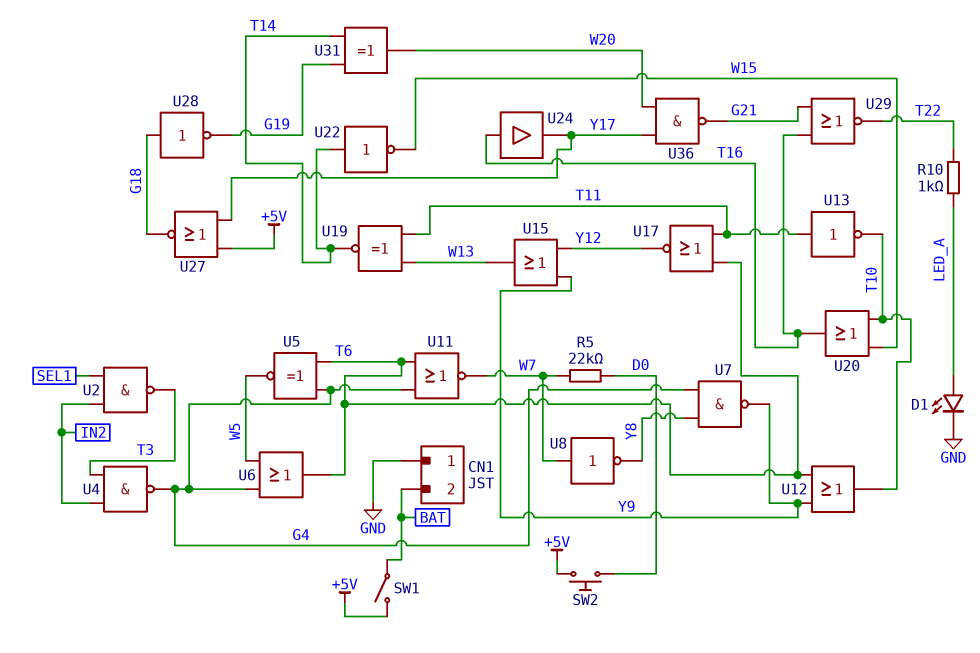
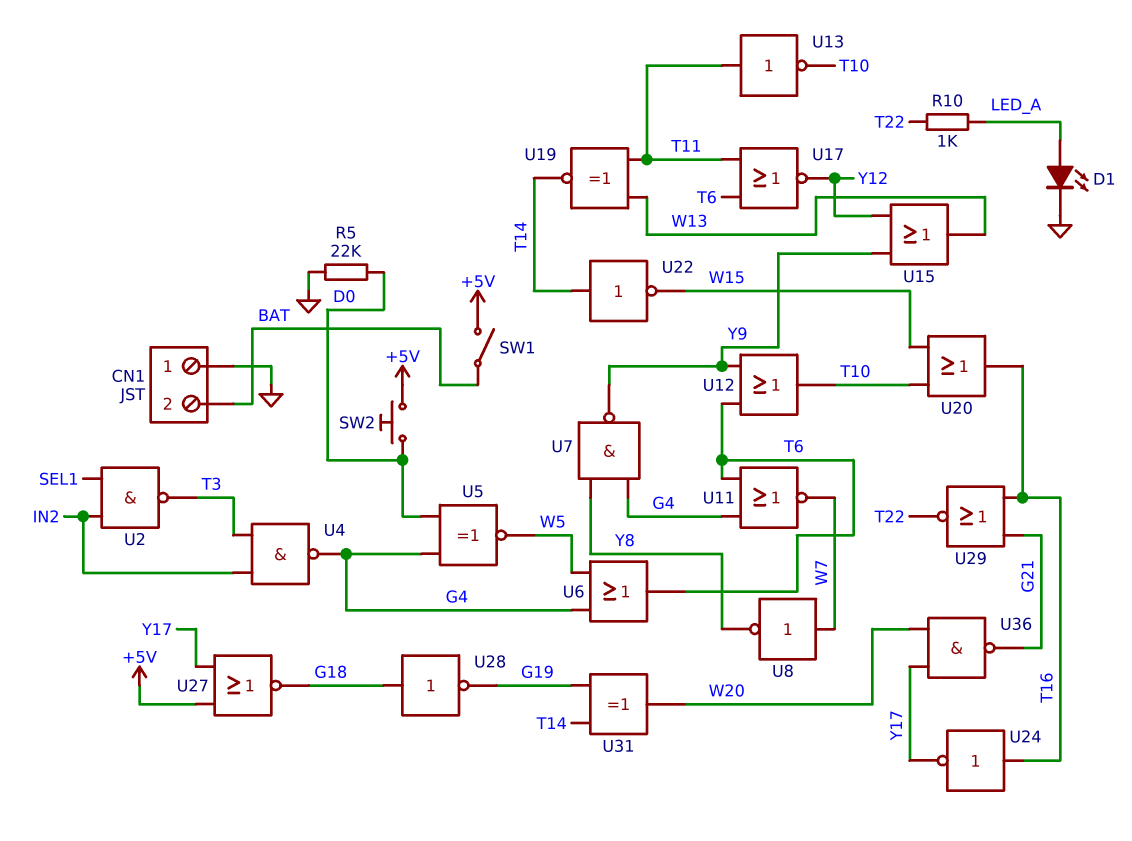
R5: 22k (D0, W7) -> 22k (D0, GND)
U5: XNOR (in G4, in T6, out W5) -> XNOR (in D0, in G4, out W5)
U24: buffer (in T16, out Y17) -> NOT (in T16, out Y17)

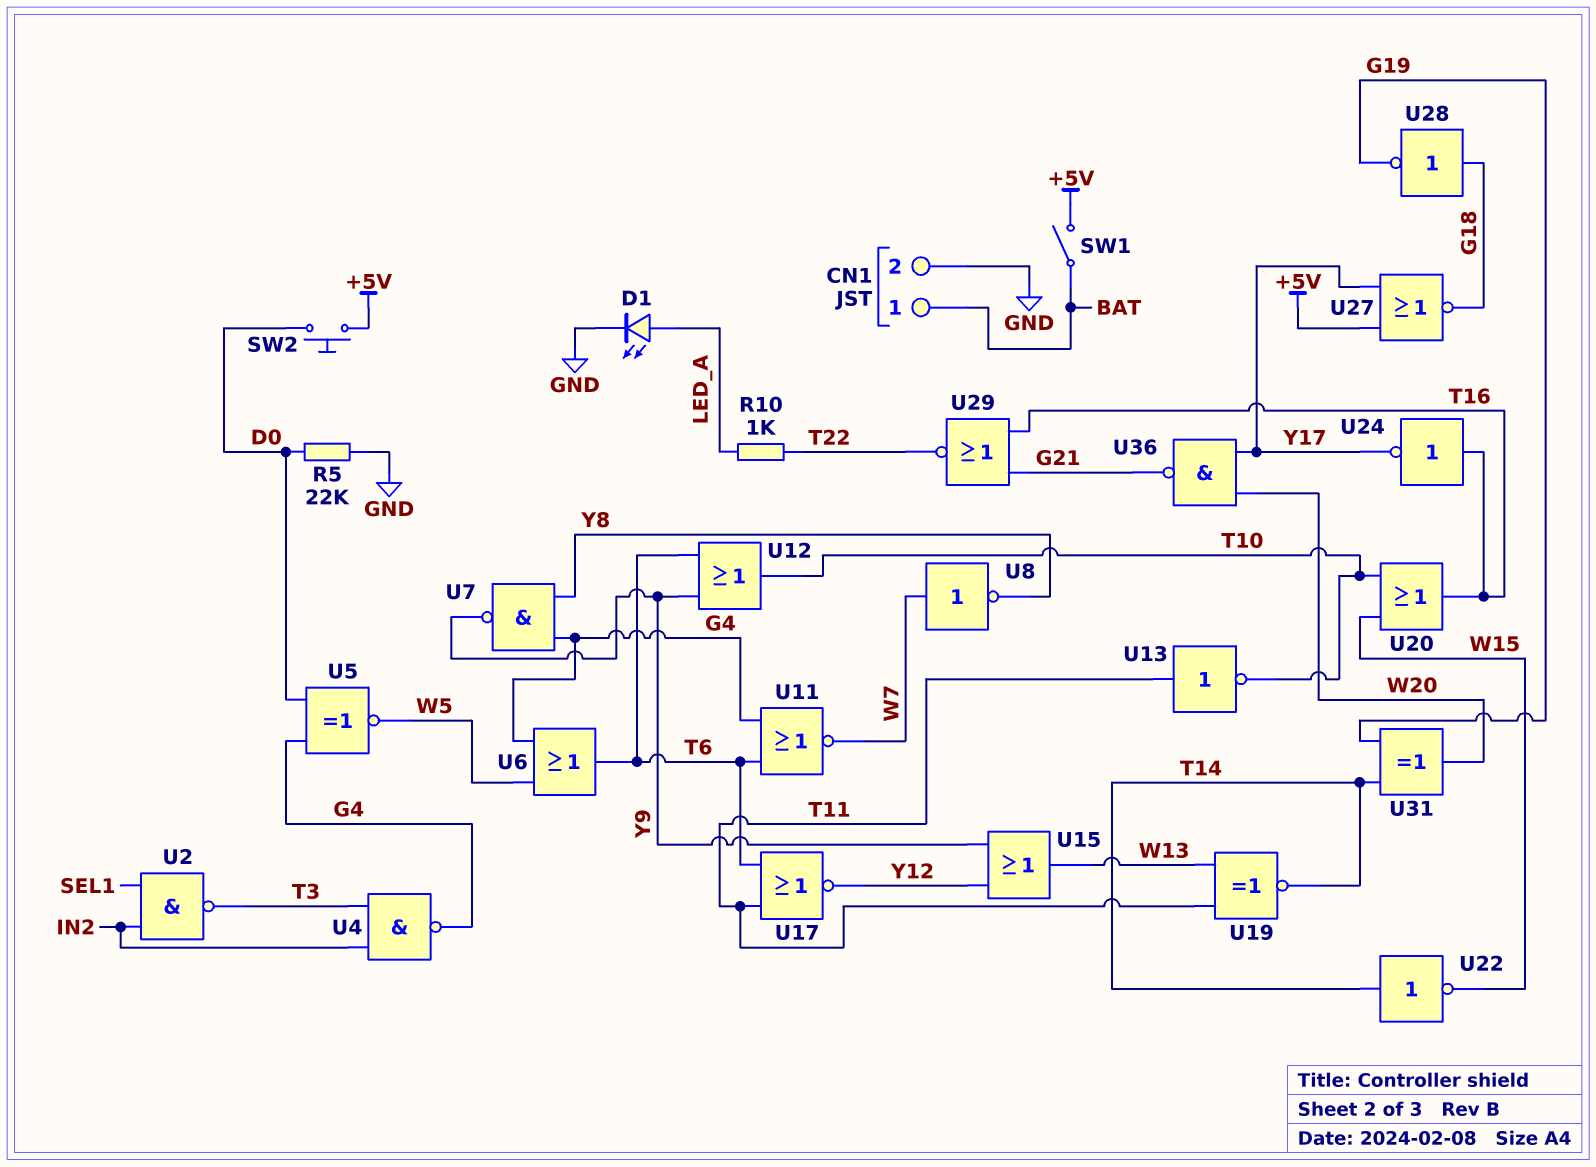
CN1 pin 1: GND -> BAT
CN1 pin 2: BAT -> GND

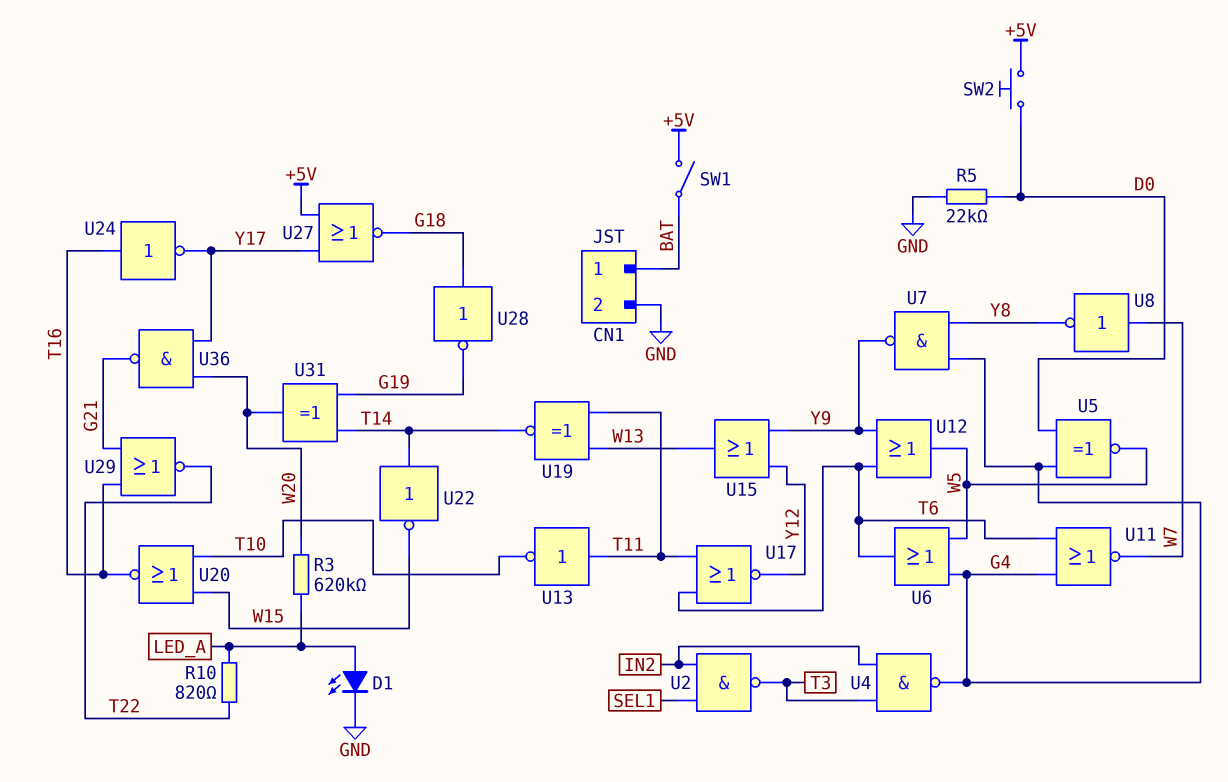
R3: none -> 620k (LED_A, W20)
R10: 1k (LED_A, T22) -> 820 (LED_A, T22)
U12: OR (in T6, in Y9, out T10) -> OR (in T6, in Y9, out W5)
U20: OR (in T10, in W15, out T16) -> NOR (in T10, in W15, out T16)

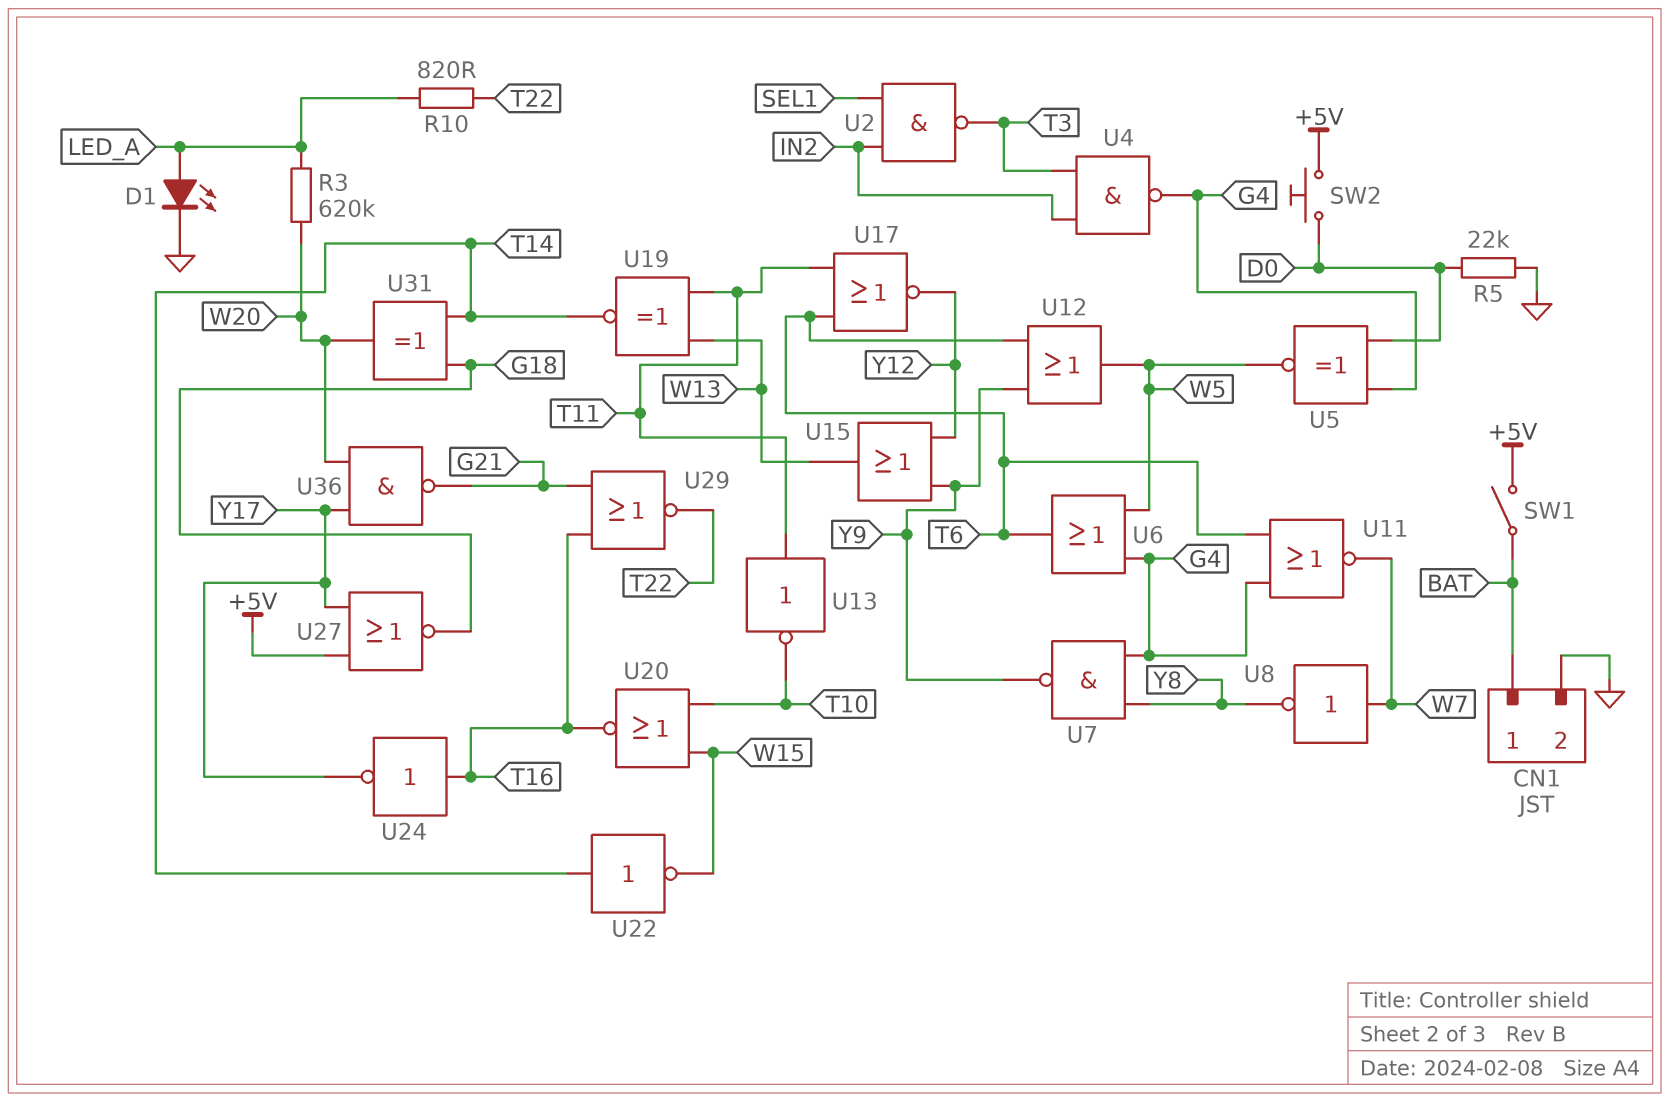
U28: NOT (in G18, out G19) -> none
U31: XOR (in G19, in T14, out W20) -> XOR (in G18, in T14, out W20)

